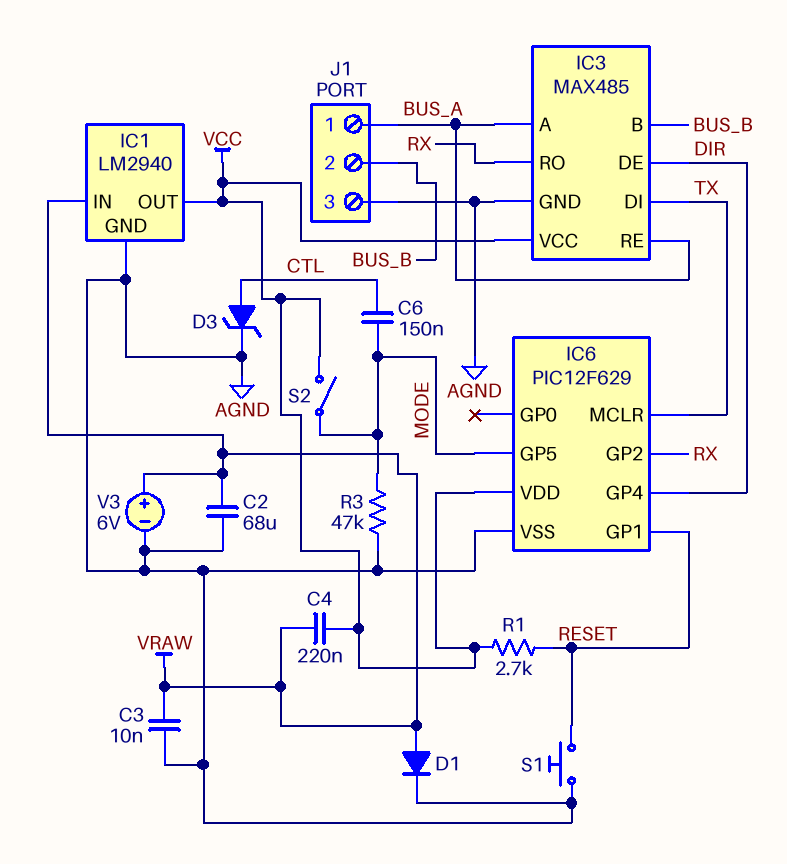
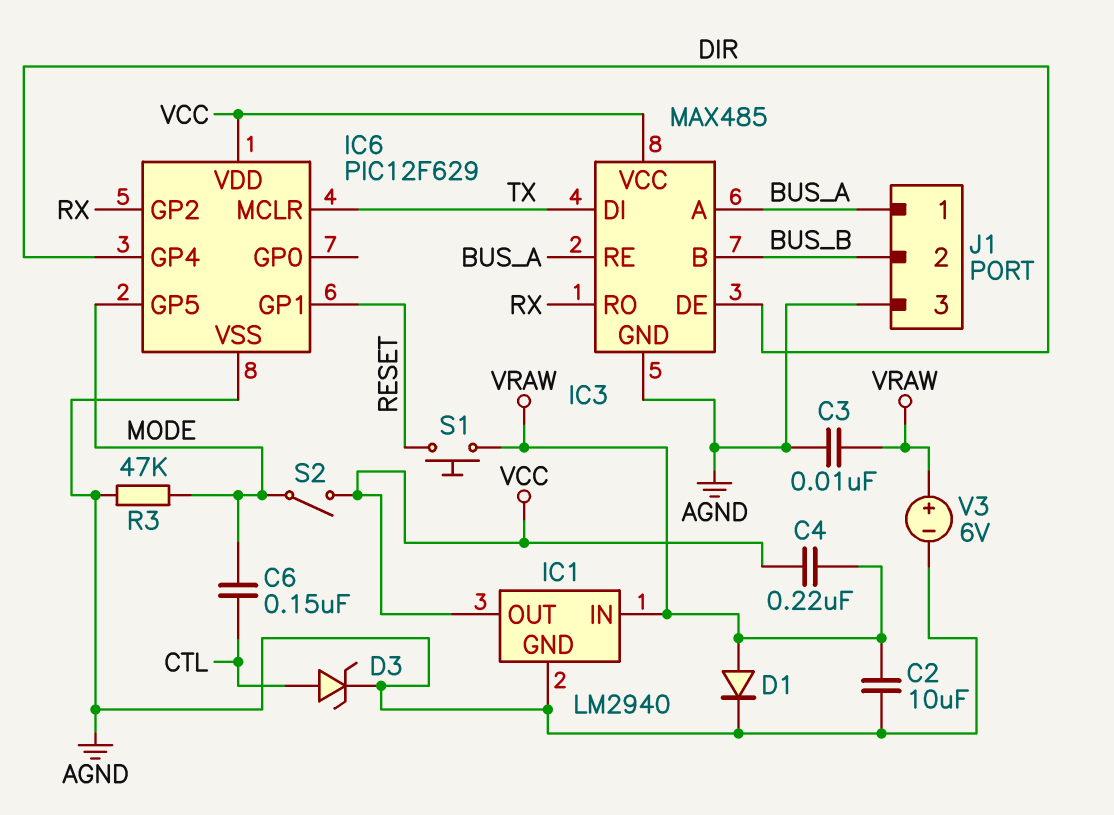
C2: 68uF (AGND, VRAW) -> 10uF (AGND, VRAW)
R1: 2.7k (RESET, VCC) -> none
S1: button (AGND, RESET) -> button (RESET, VRAW)

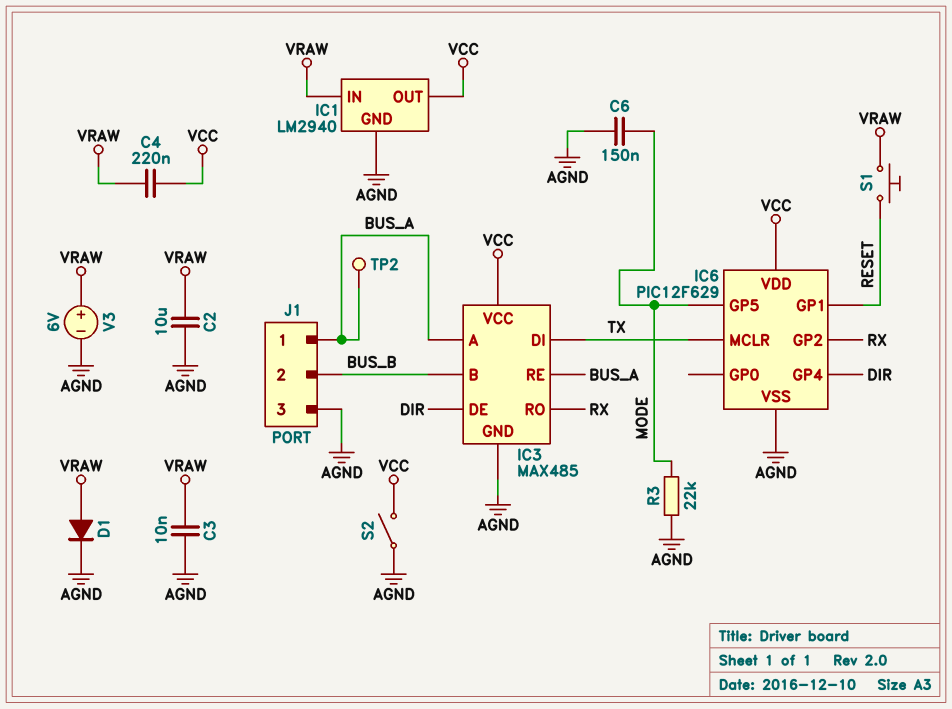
C6: 150nF (CTL, MODE) -> 150nF (AGND, MODE)
D3: zener (A CTL, K AGND) -> none
R3: 47k (AGND, MODE) -> 22k (AGND, MODE)
S2: switch (MODE, VCC) -> switch (AGND, VCC)
TP2: none -> test point (BUS_A)

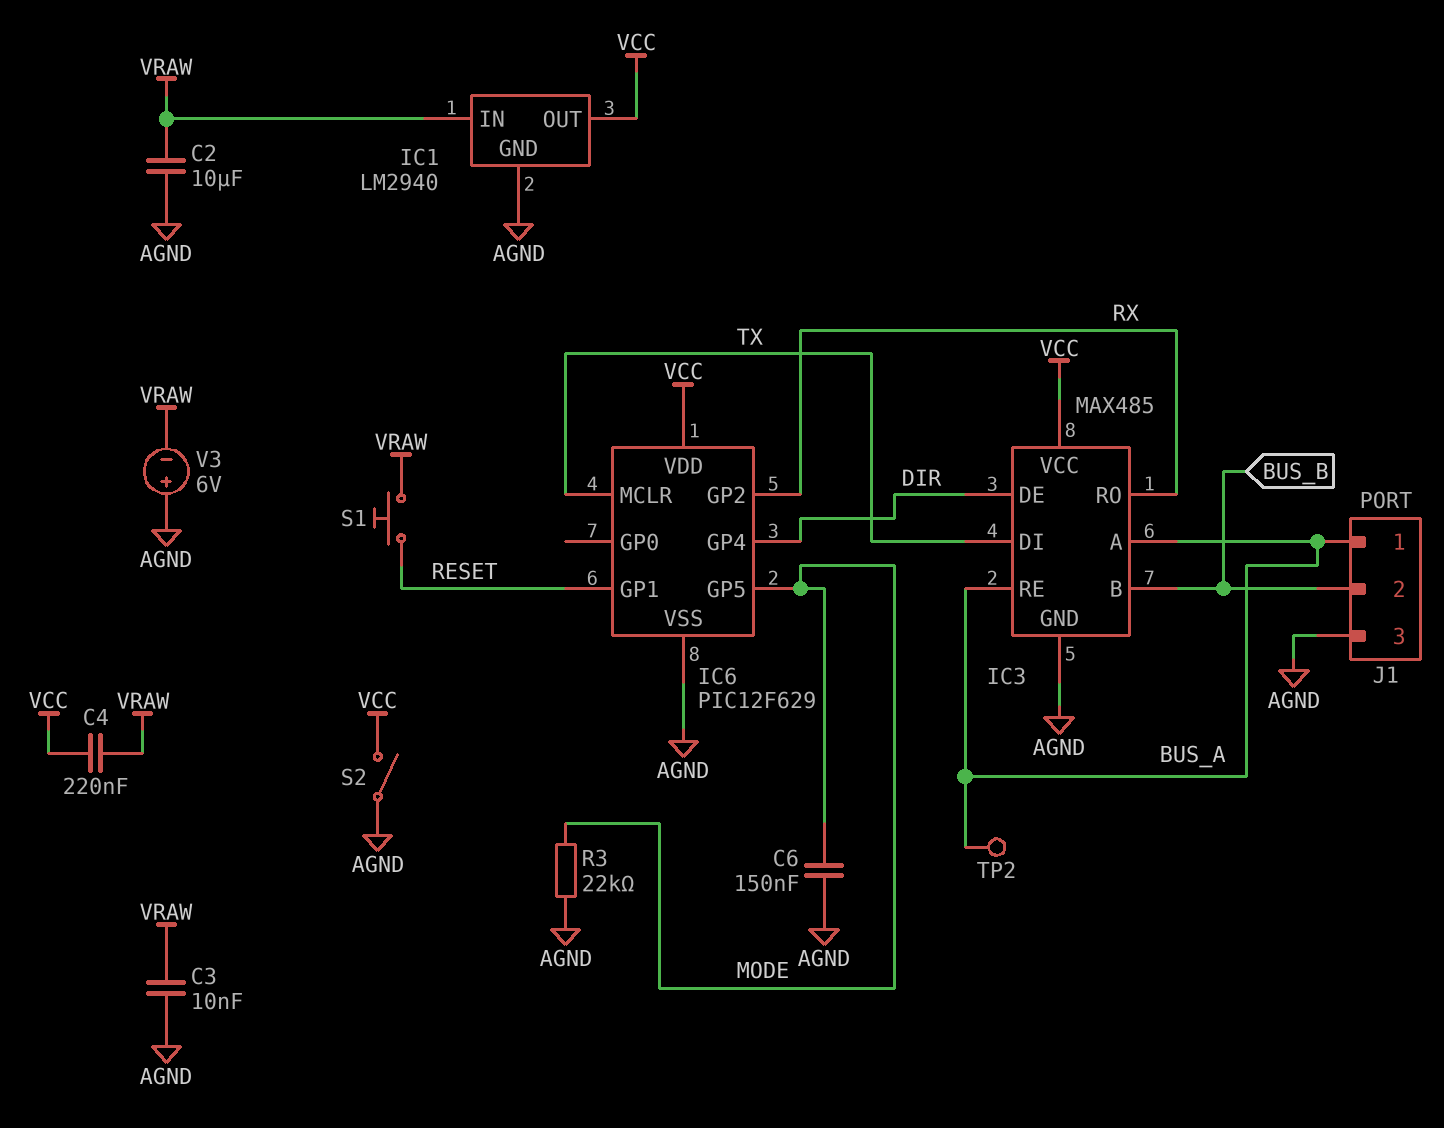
D1: diode (A VRAW, K AGND) -> none
V3: 6V (plus VRAW, minus AGND) -> 6V (plus AGND, minus VRAW)

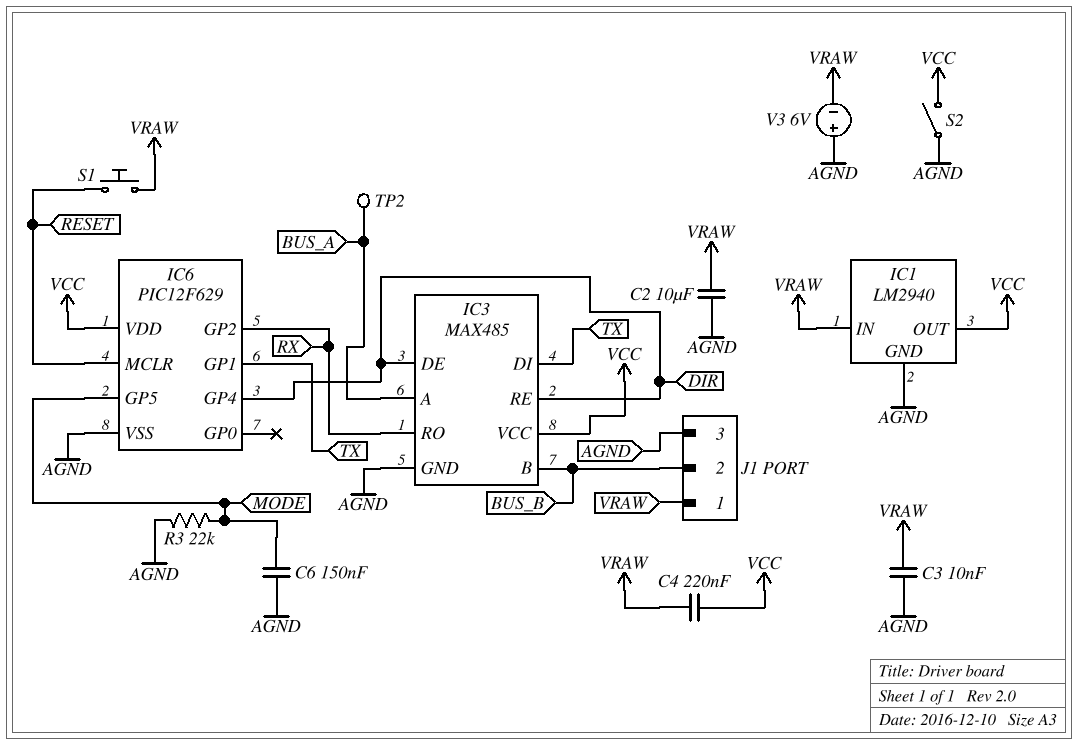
IC3 pin RE: BUS_A -> DIR
IC6 pin GP1: RESET -> TX
IC6 pin MCLR: TX -> RESET
J1 pin 1: BUS_A -> VRAW

